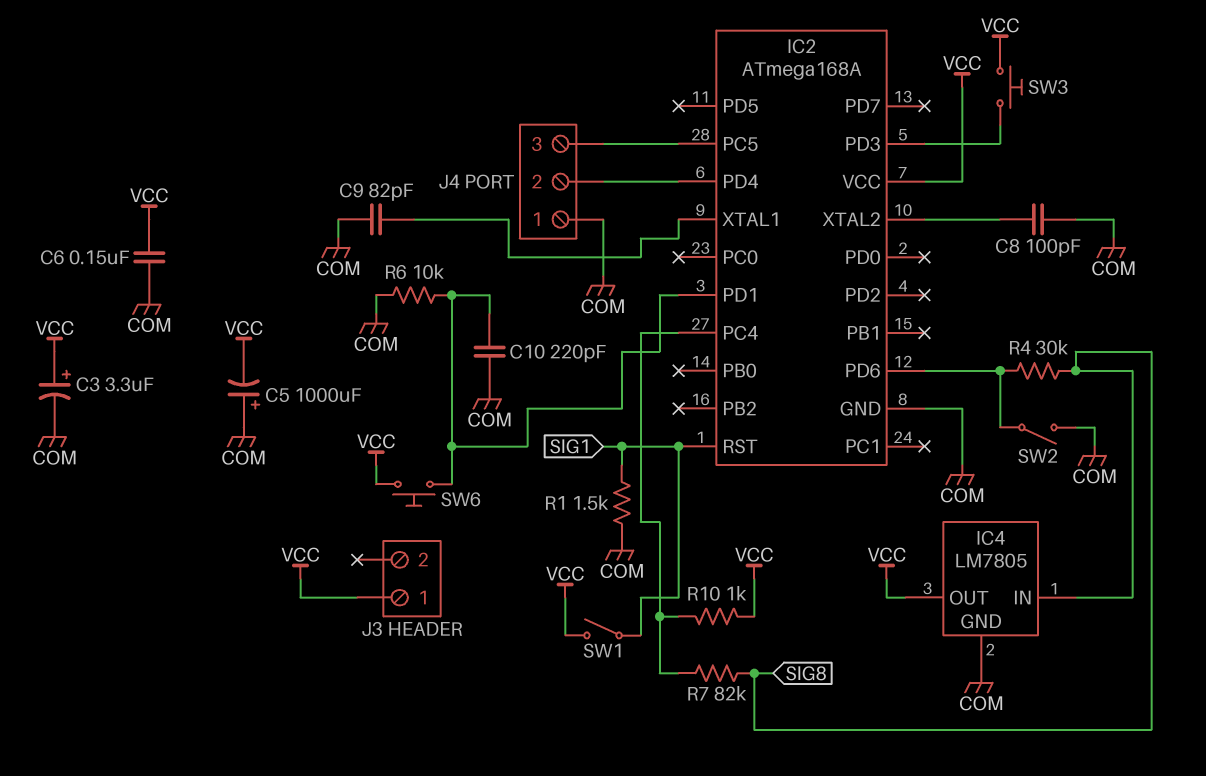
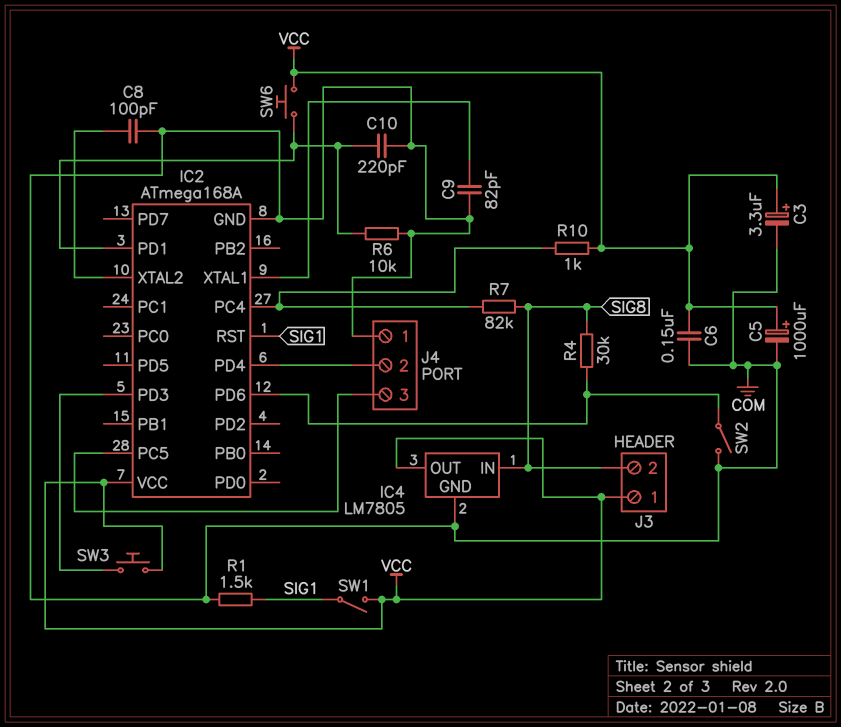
C5: 1000uF (plus COM, minus VCC) -> 1000uF (plus VCC, minus COM)
J3 pin 2: none -> SIG8

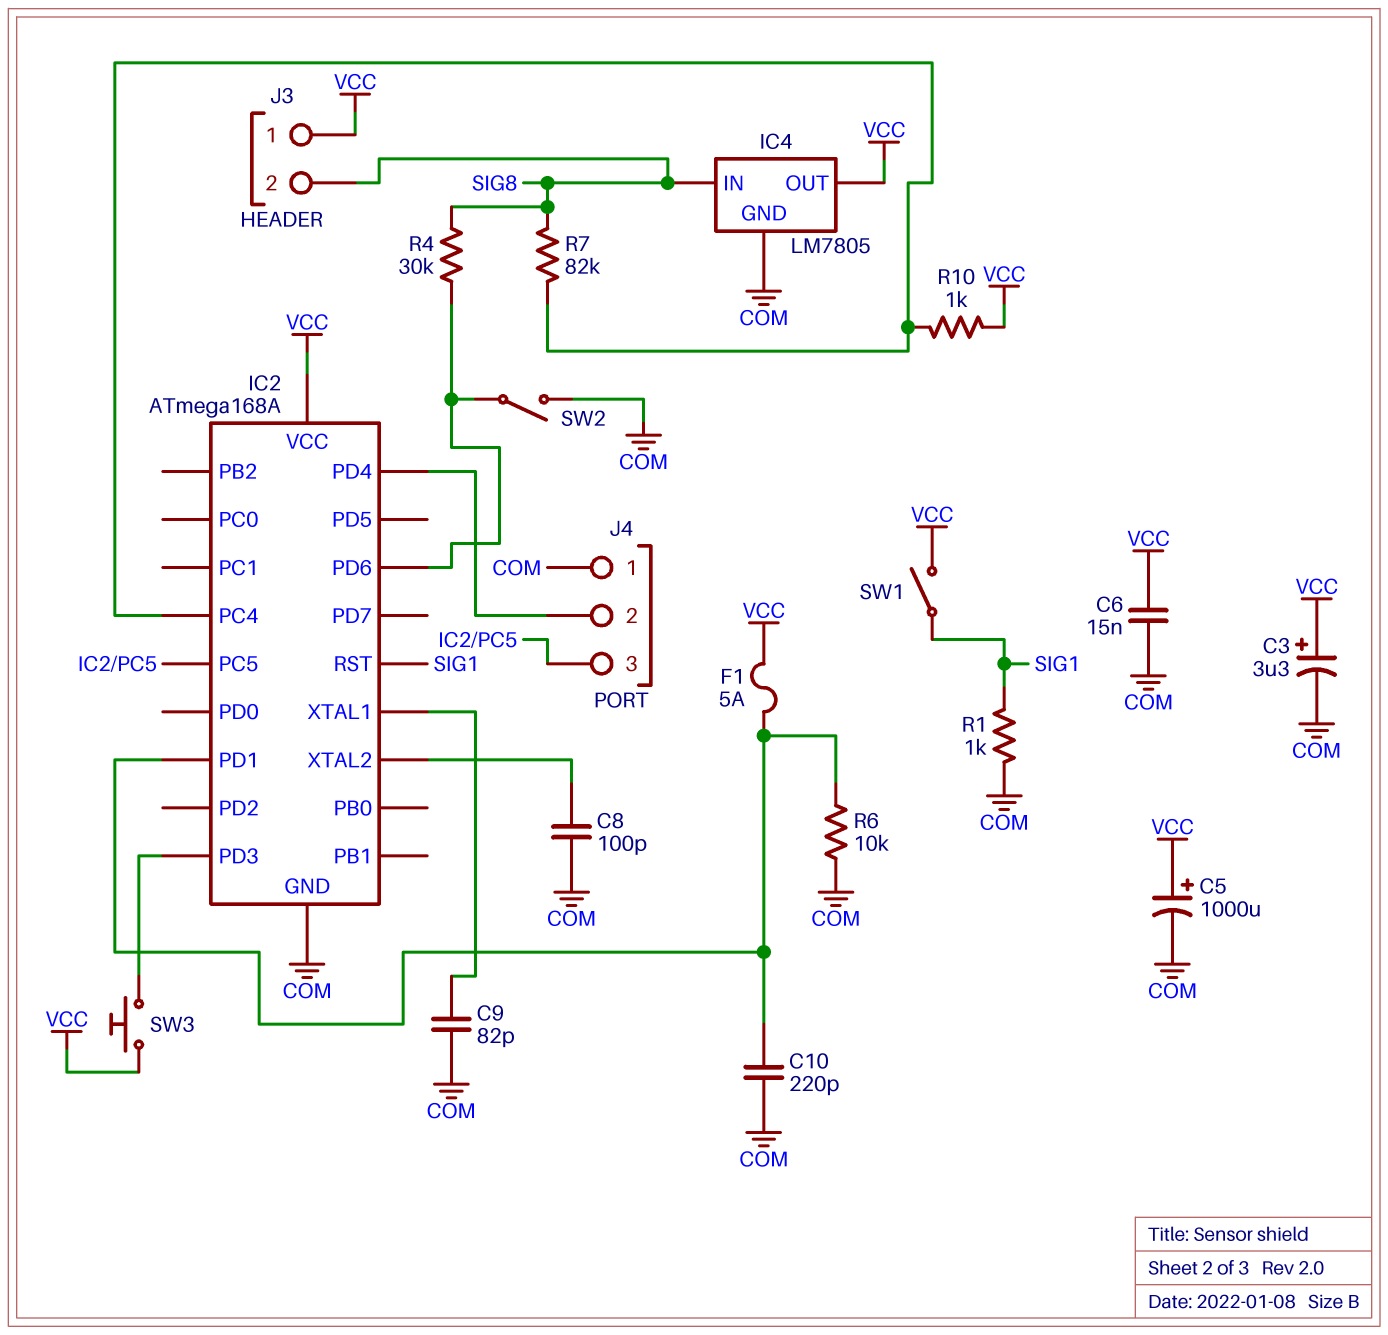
C6: 150nF (COM, VCC) -> 15nF (COM, VCC)
F1: none -> 5A (IC2/PD1, VCC)
R1: 1.5k (COM, SIG1) -> 1k (COM, SIG1)
SW6: button (IC2/PD1, VCC) -> none

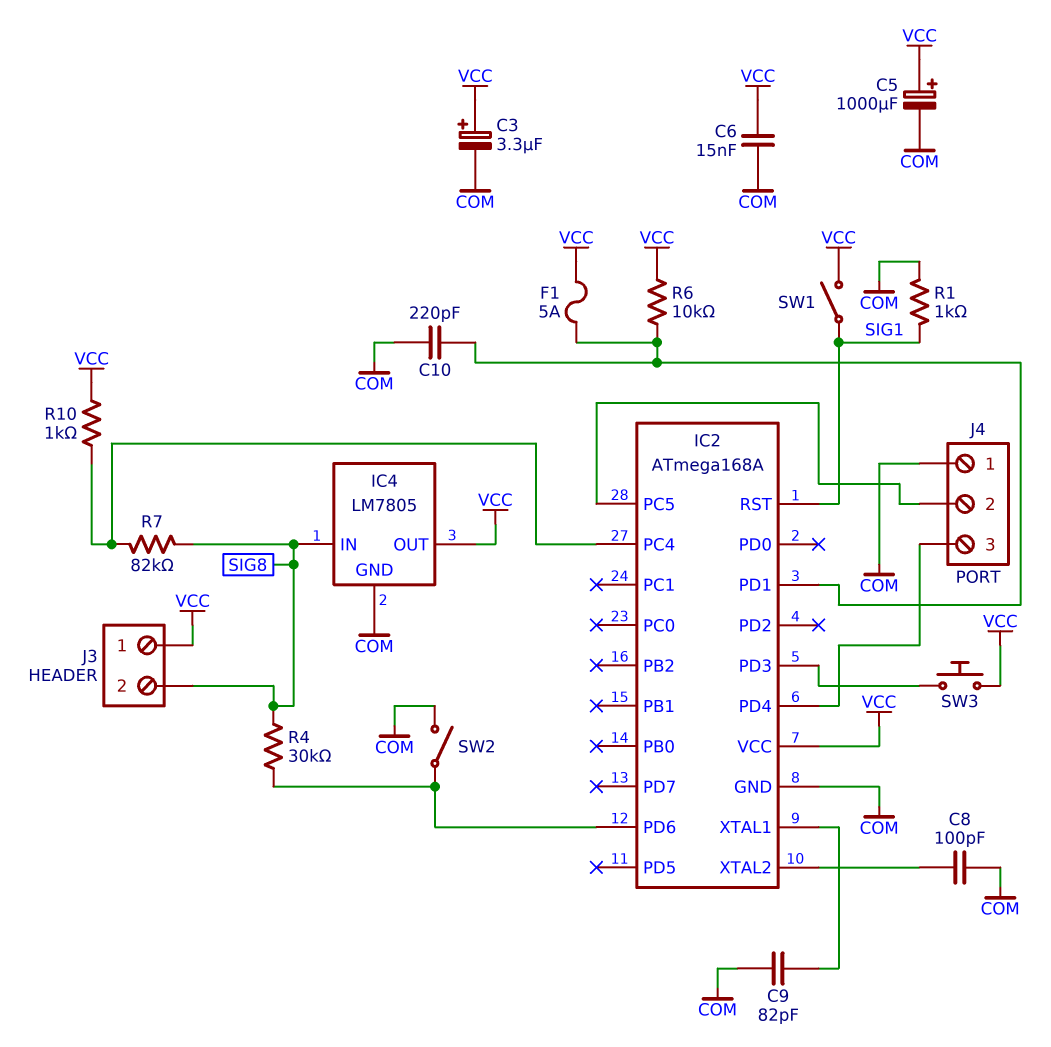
J4 pin 2: IC2/PD4 -> IC2/PC5
J4 pin 3: IC2/PC5 -> IC2/PD4
R6: 10k (COM, IC2/PD1) -> 10k (IC2/PD1, VCC)

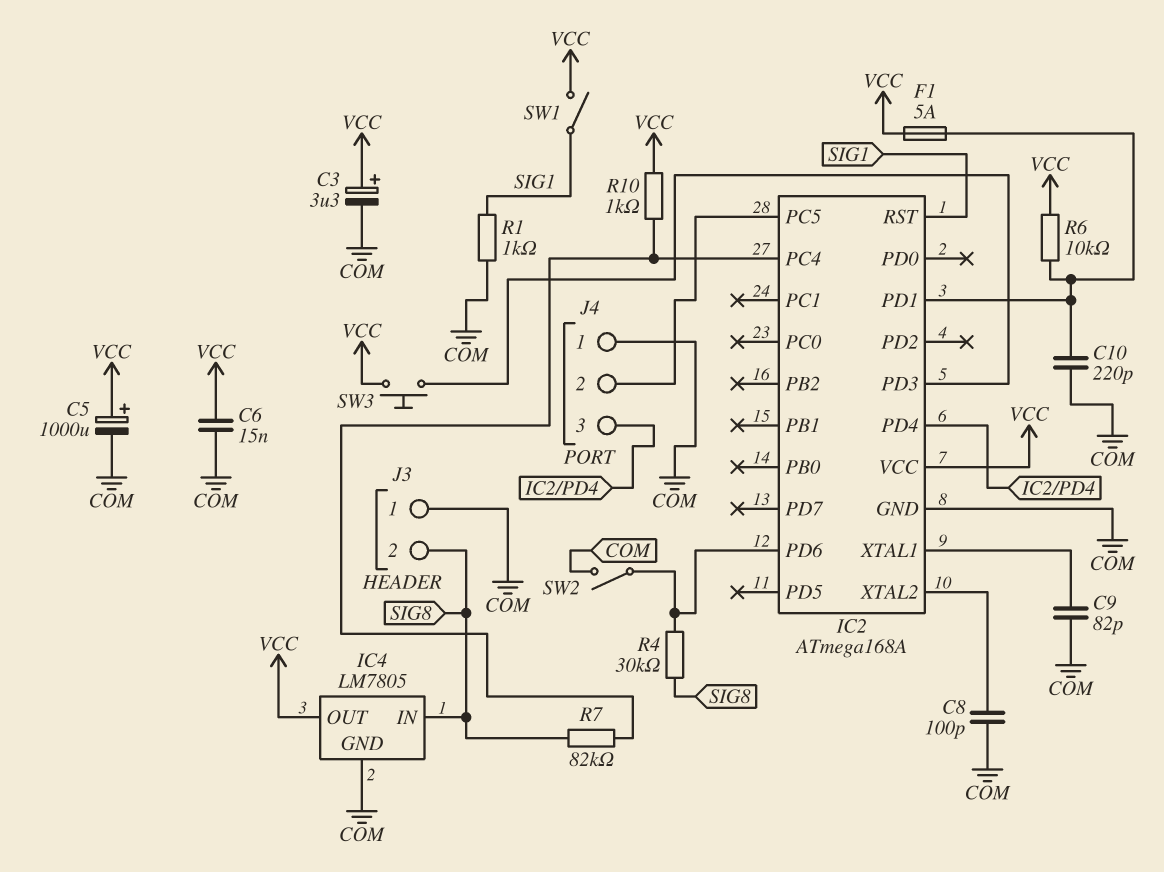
J3 pin 1: VCC -> COM

